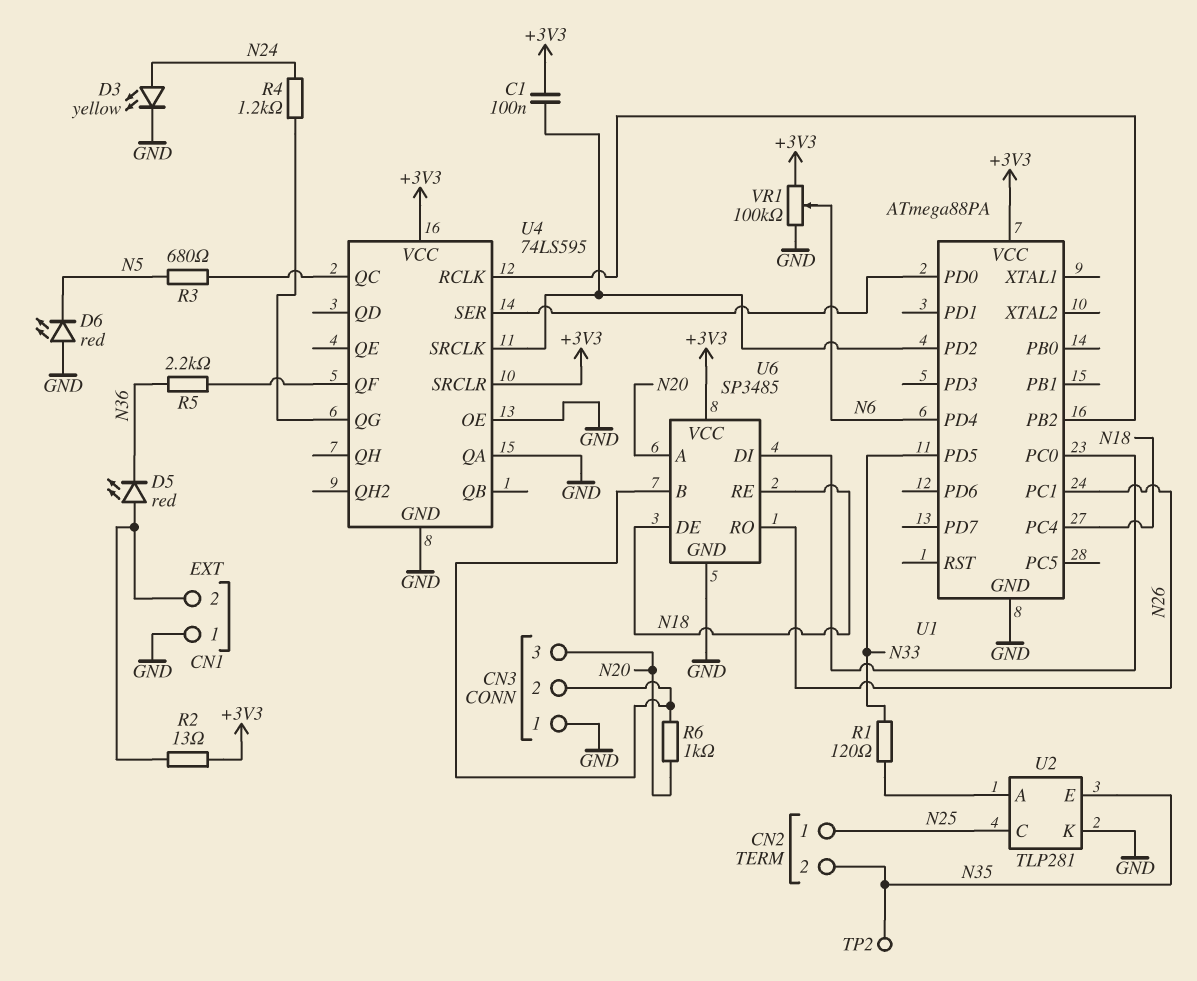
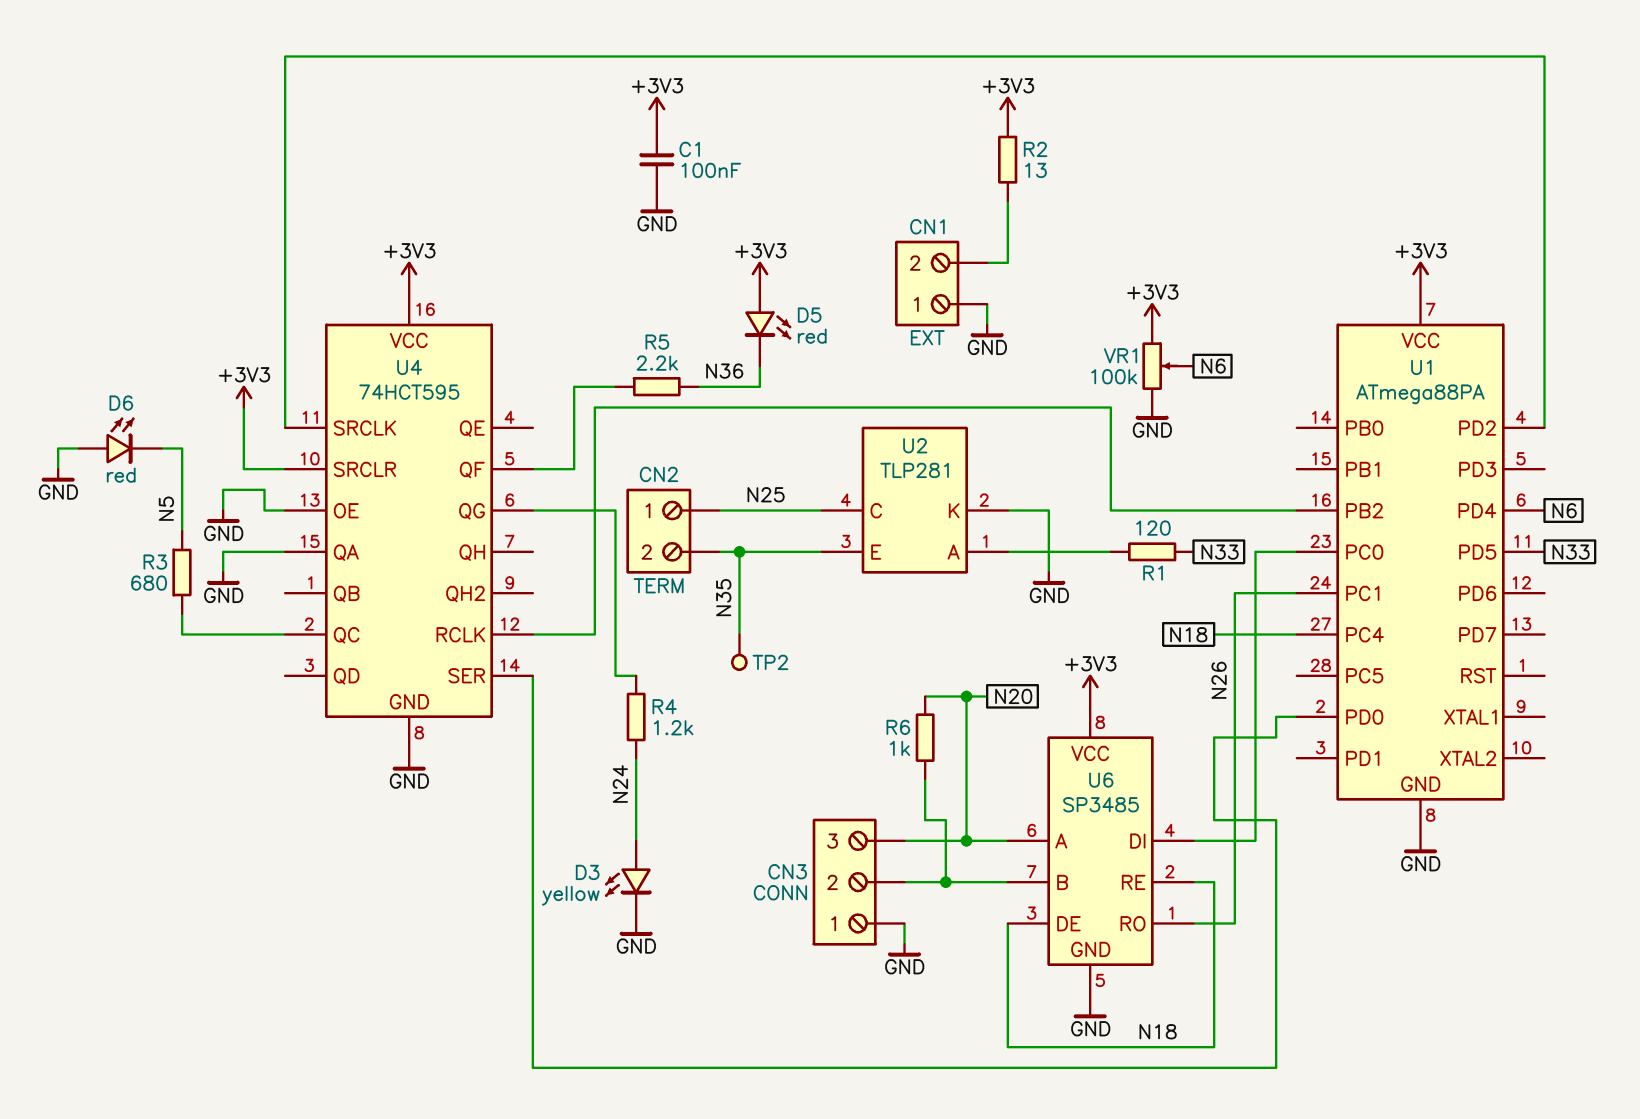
C1: 100nF (+3V3, U1/PD2) -> 100nF (+3V3, GND)
D5: LED red (A CN1/2, K N36) -> LED red (A +3V3, K N36)
U4: 74LS595 -> 74HCT595

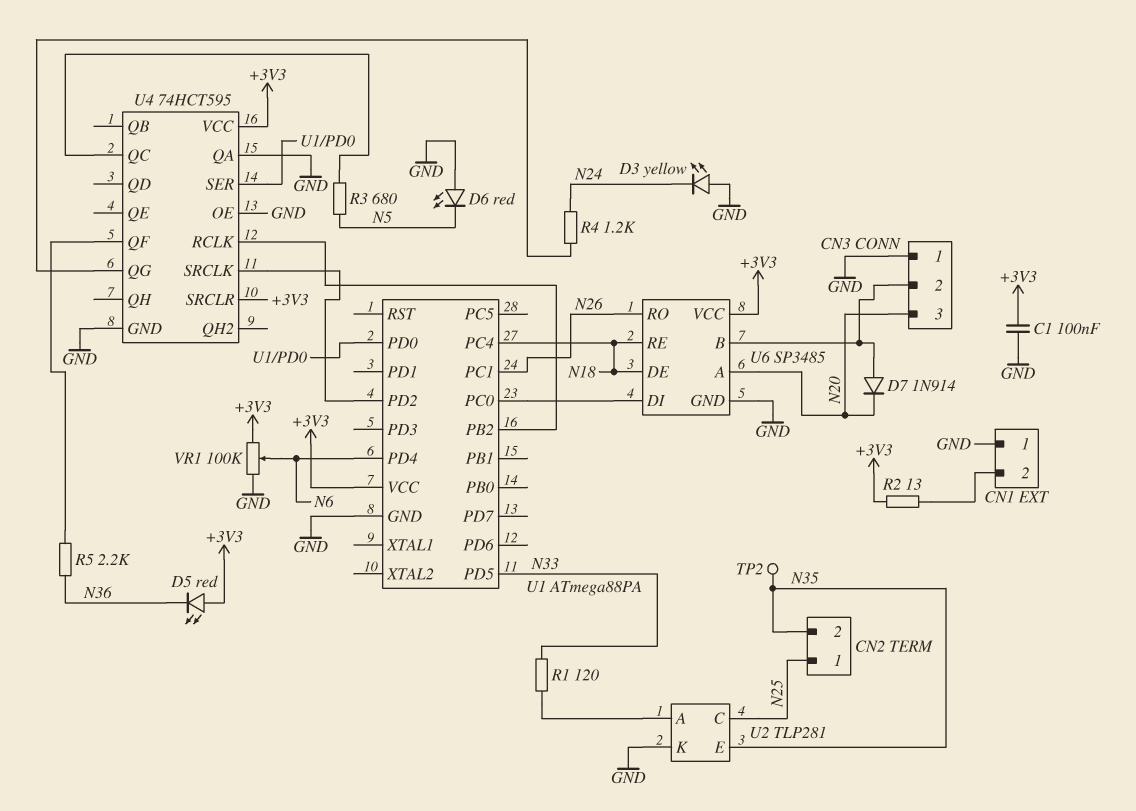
D3: LED yellow (A N24, K GND) -> LED yellow (A GND, K N24)
D7: none -> diode 1N914 (A CN3/2, K N20)
R6: 1k (CN3/2, N20) -> none

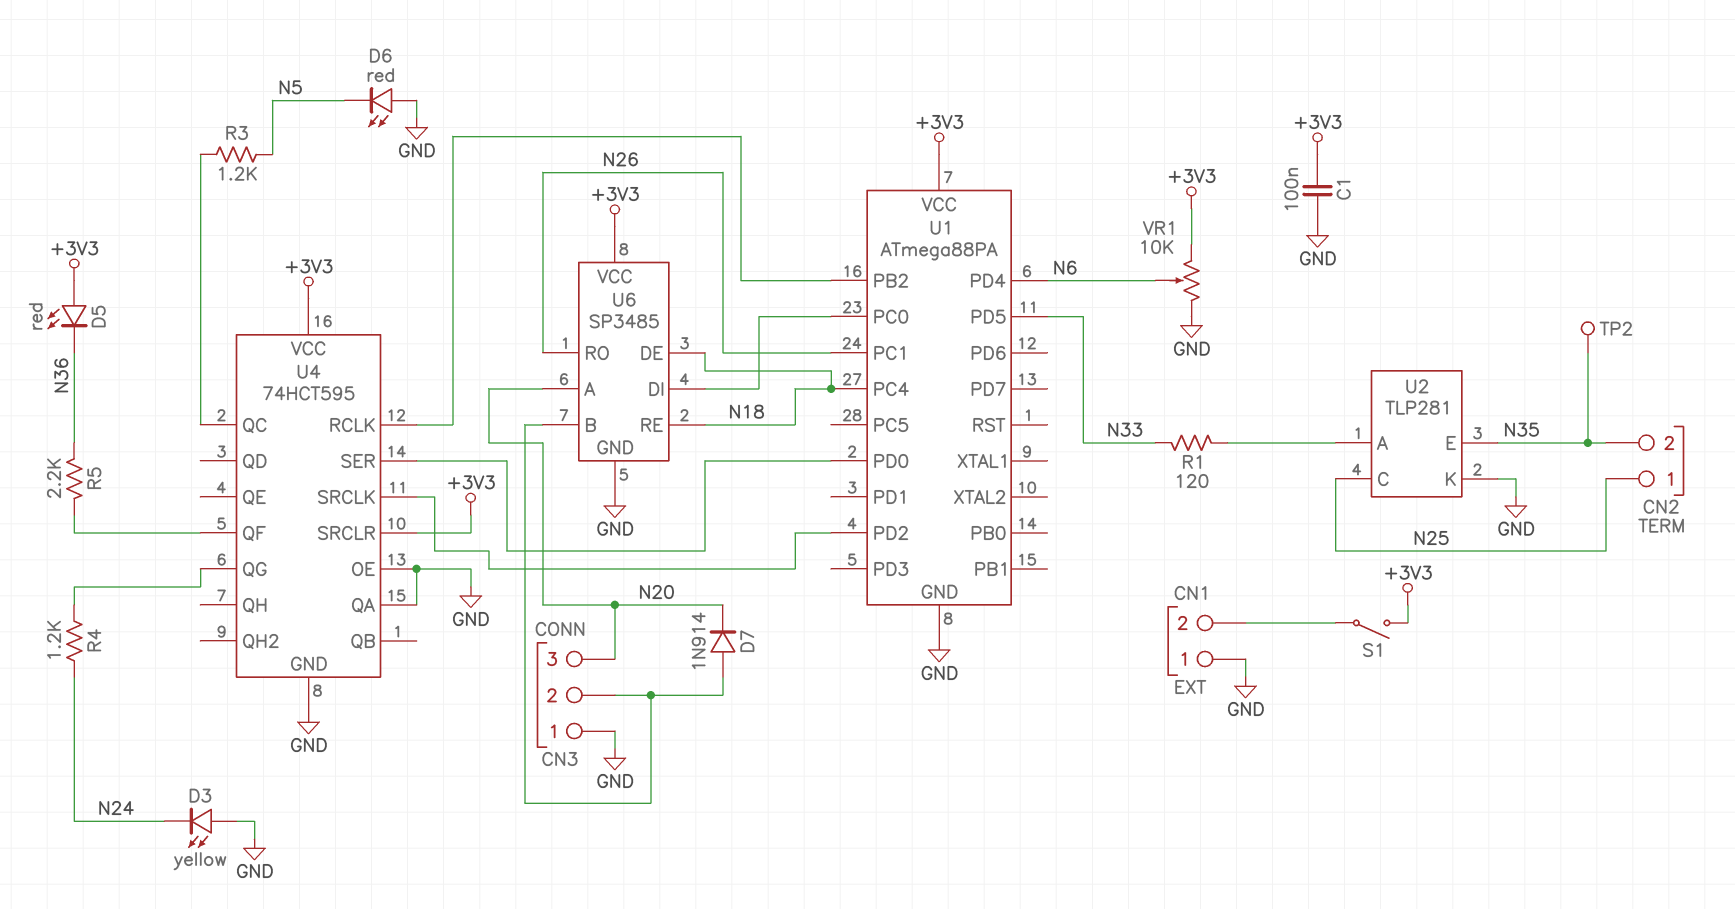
R2: 13 (+3V3, CN1/2) -> none
R3: 680 (N5, U4/QC) -> 1.2k (N5, U4/QC)
S1: none -> switch (+3V3, CN1/2)
VR1: 100k (+3V3, GND, wiper N6) -> 10k (+3V3, GND, wiper N6)

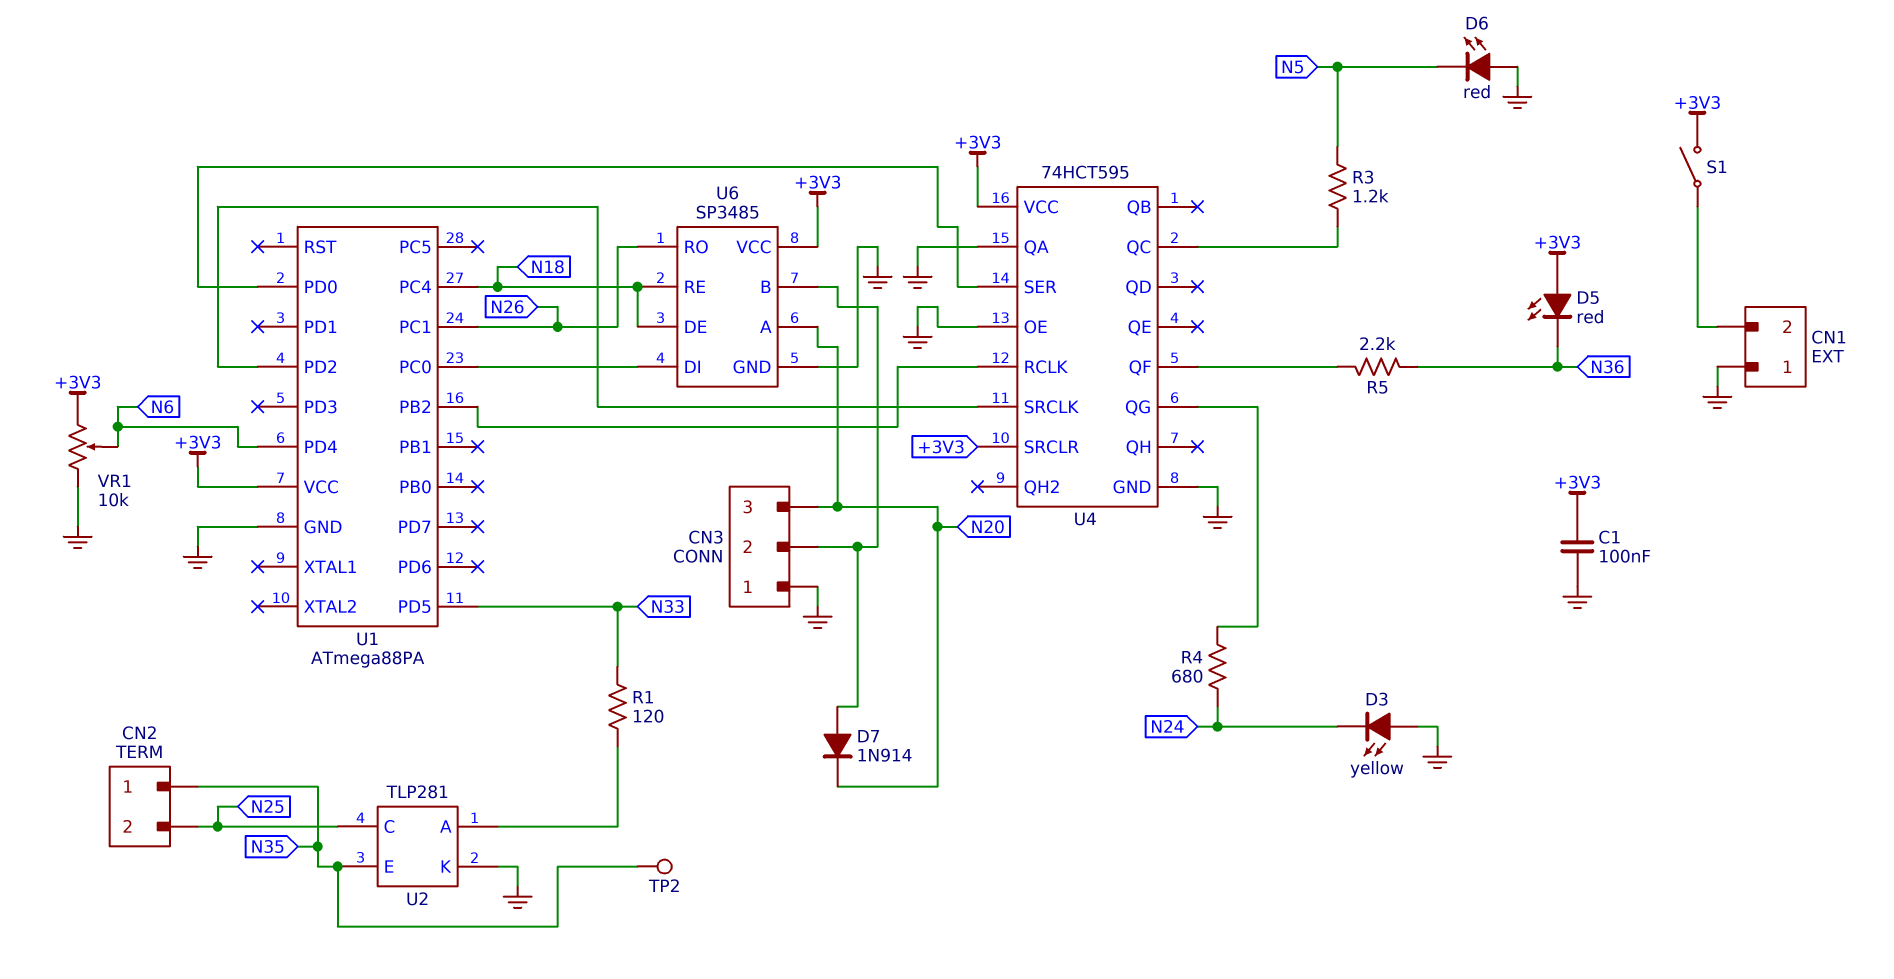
CN2 pin 1: N25 -> N35
CN2 pin 2: N35 -> N25
R4: 1.2k (N24, U4/QG) -> 680 (N24, U4/QG)

